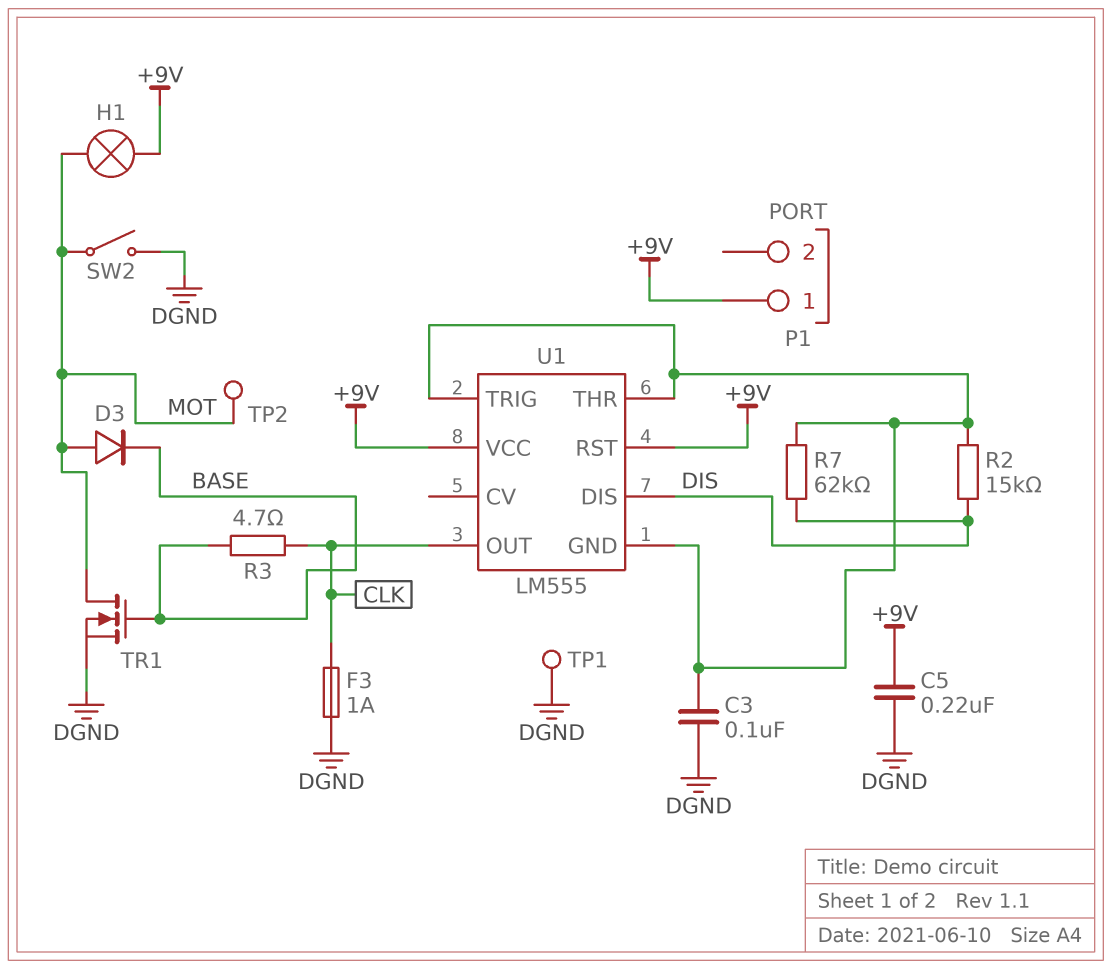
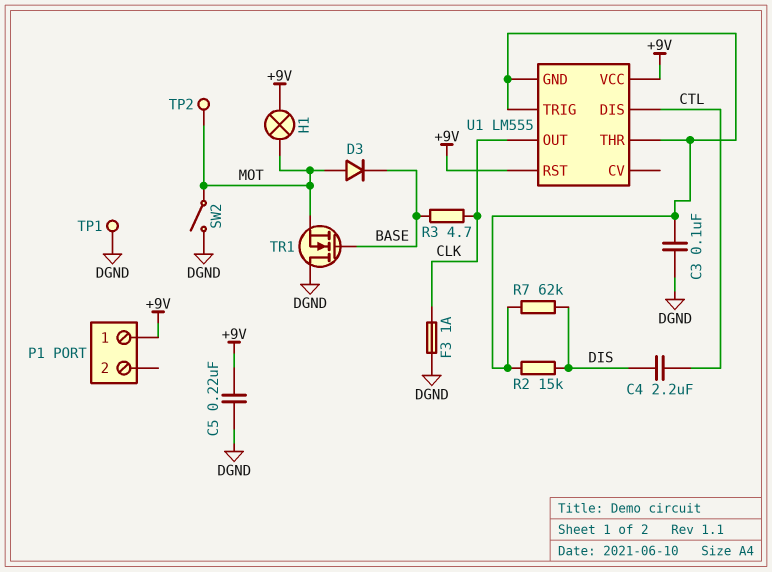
C4: none -> 2.2uF (CTL, DIS)
TR1: NMOS (G BASE, D MOT, S DGND) -> NMOS (G BASE, D DGND, S MOT)
U1 pin DIS: DIS -> CTL

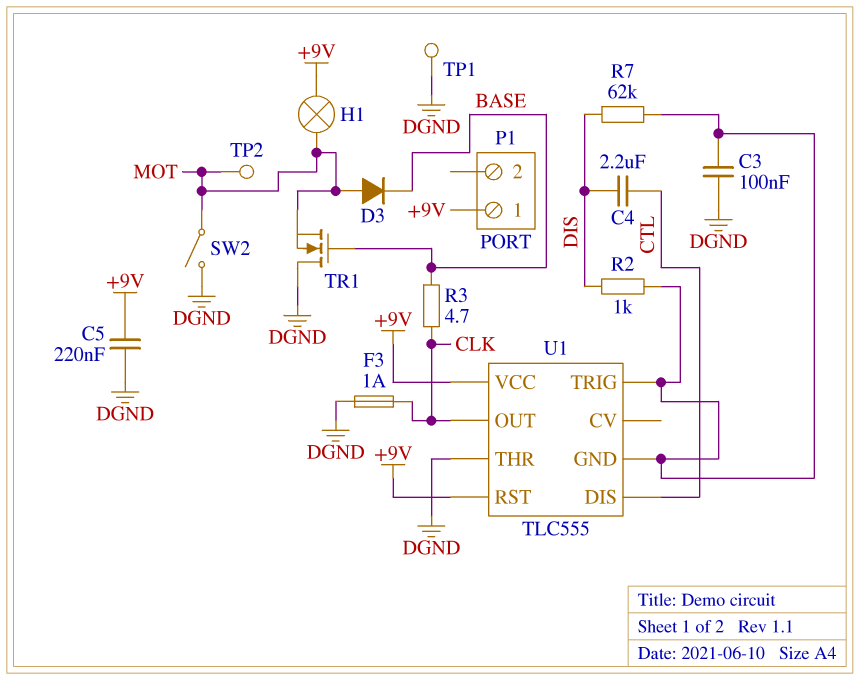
R2: 15k (DIS, U1/GND) -> 1k (DIS, U1/GND)
U1: LM555 -> TLC555
U1 pin THR: U1/GND -> DGND

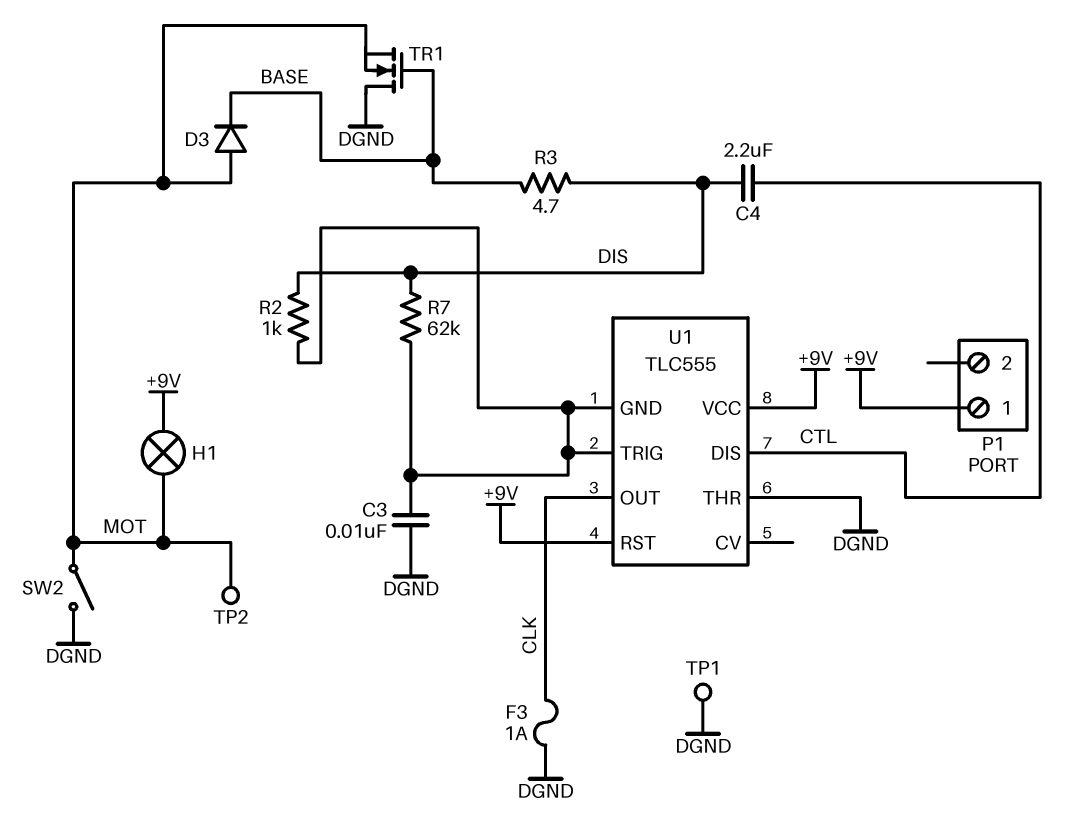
C3: 100nF (DGND, U1/GND) -> 10nF (DGND, U1/GND)
C5: 220nF (+9V, DGND) -> none
R3: 4.7 (BASE, CLK) -> 4.7 (BASE, DIS)

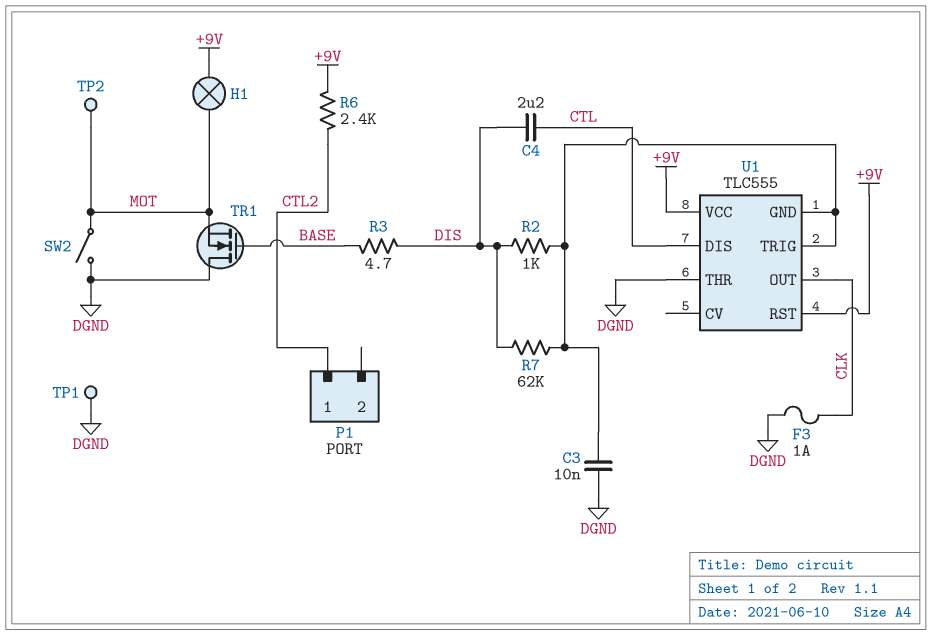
D3: diode (A MOT, K BASE) -> none
P1 pin 1: +9V -> CTL2
R6: none -> 2.4k (+9V, CTL2)

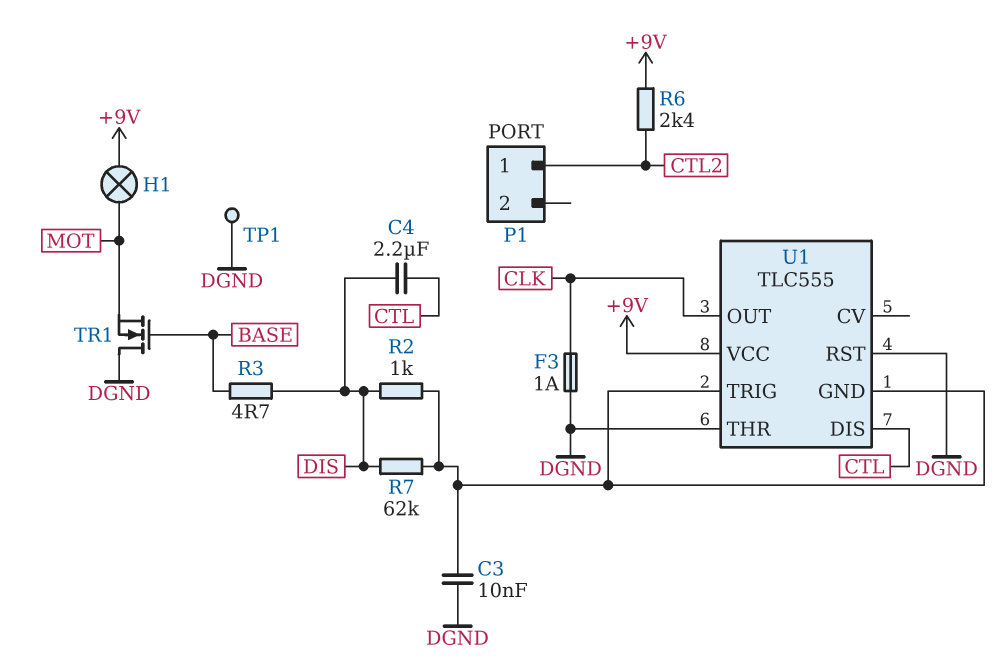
SW2: switch (DGND, MOT) -> none
TP2: test point (MOT) -> none
U1 pin RST: +9V -> DGND

